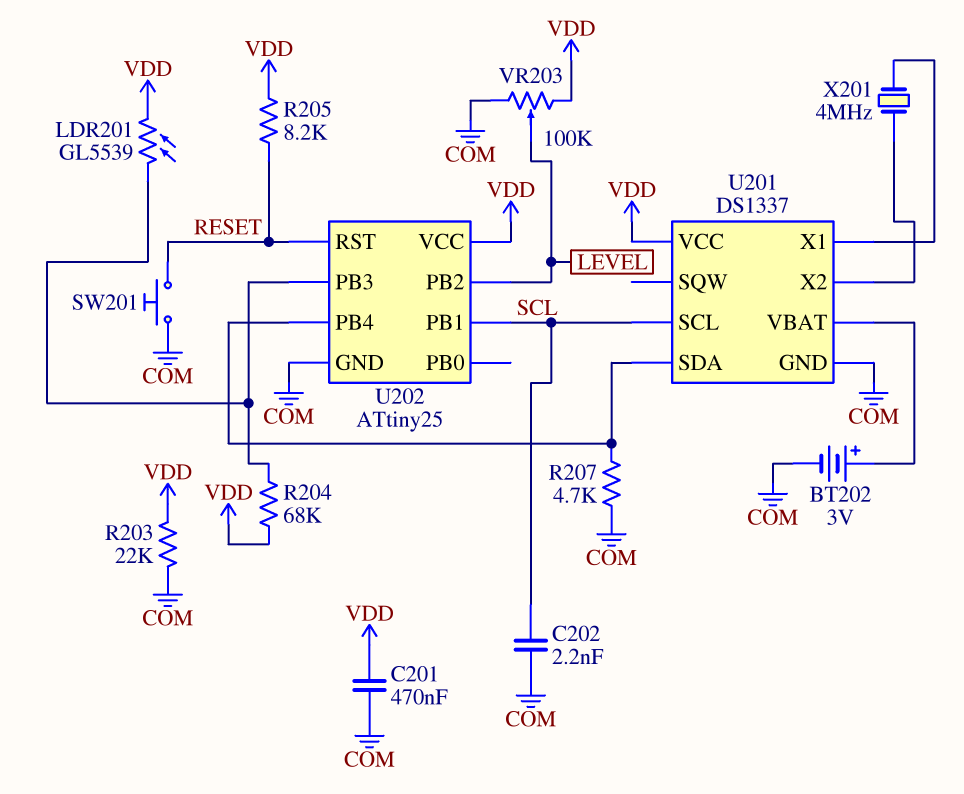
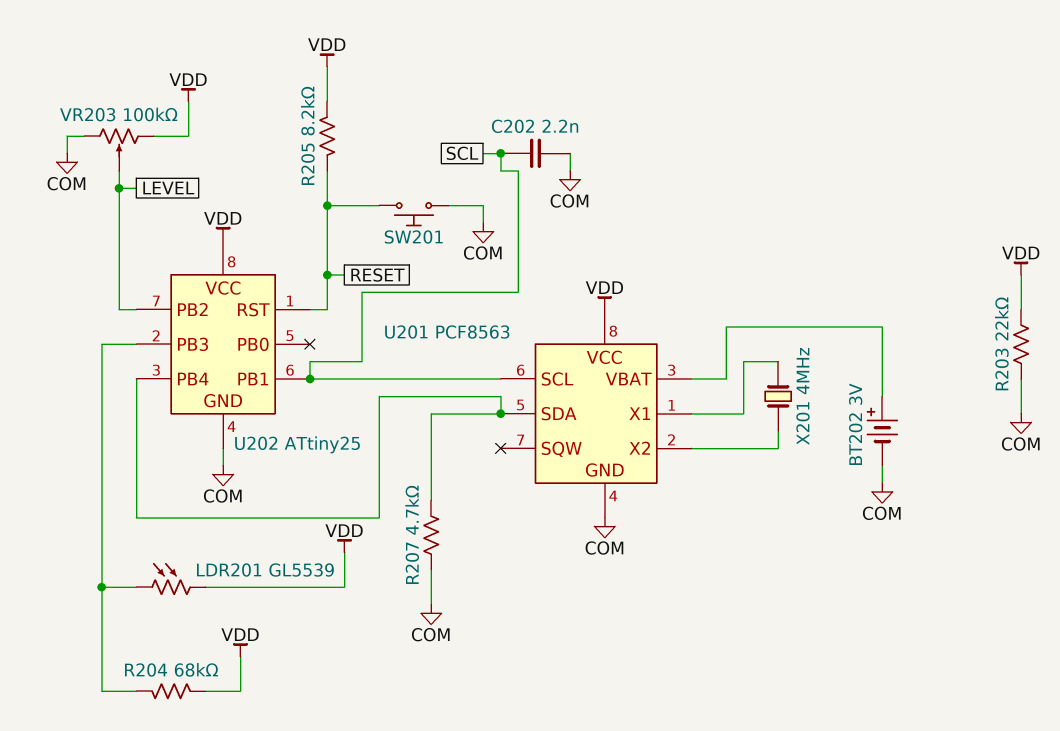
C201: 470nF (COM, VDD) -> none
U201: DS1337 -> PCF8563

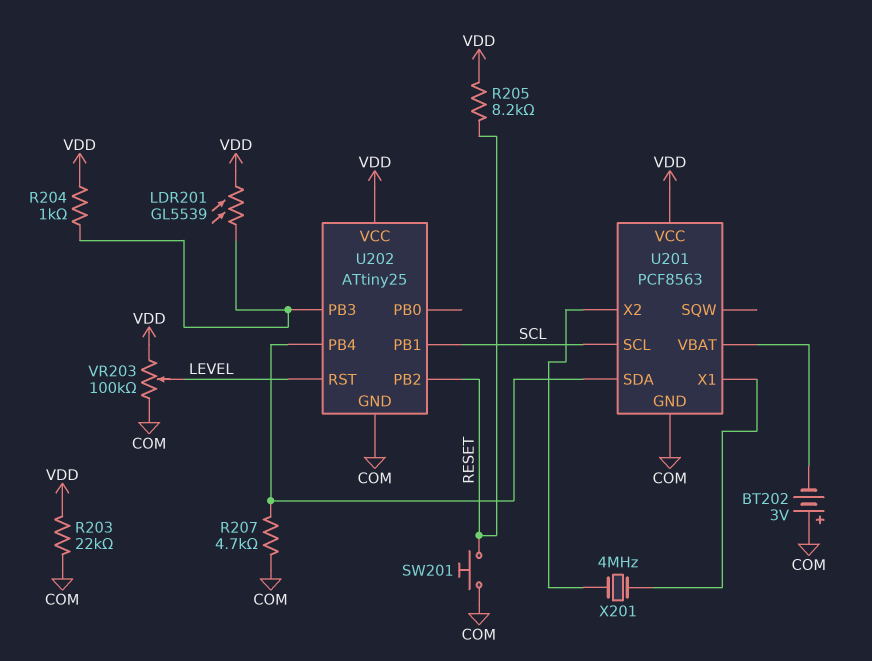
BT202: 3V (plus U201/VBAT, minus COM) -> 3V (plus COM, minus U201/VBAT)
C202: 2.2nF (COM, SCL) -> none
R204: 68k (U202/PB3, VDD) -> 1k (U202/PB3, VDD)
U202 pin PB2: LEVEL -> RESET
U202 pin RST: RESET -> LEVEL

